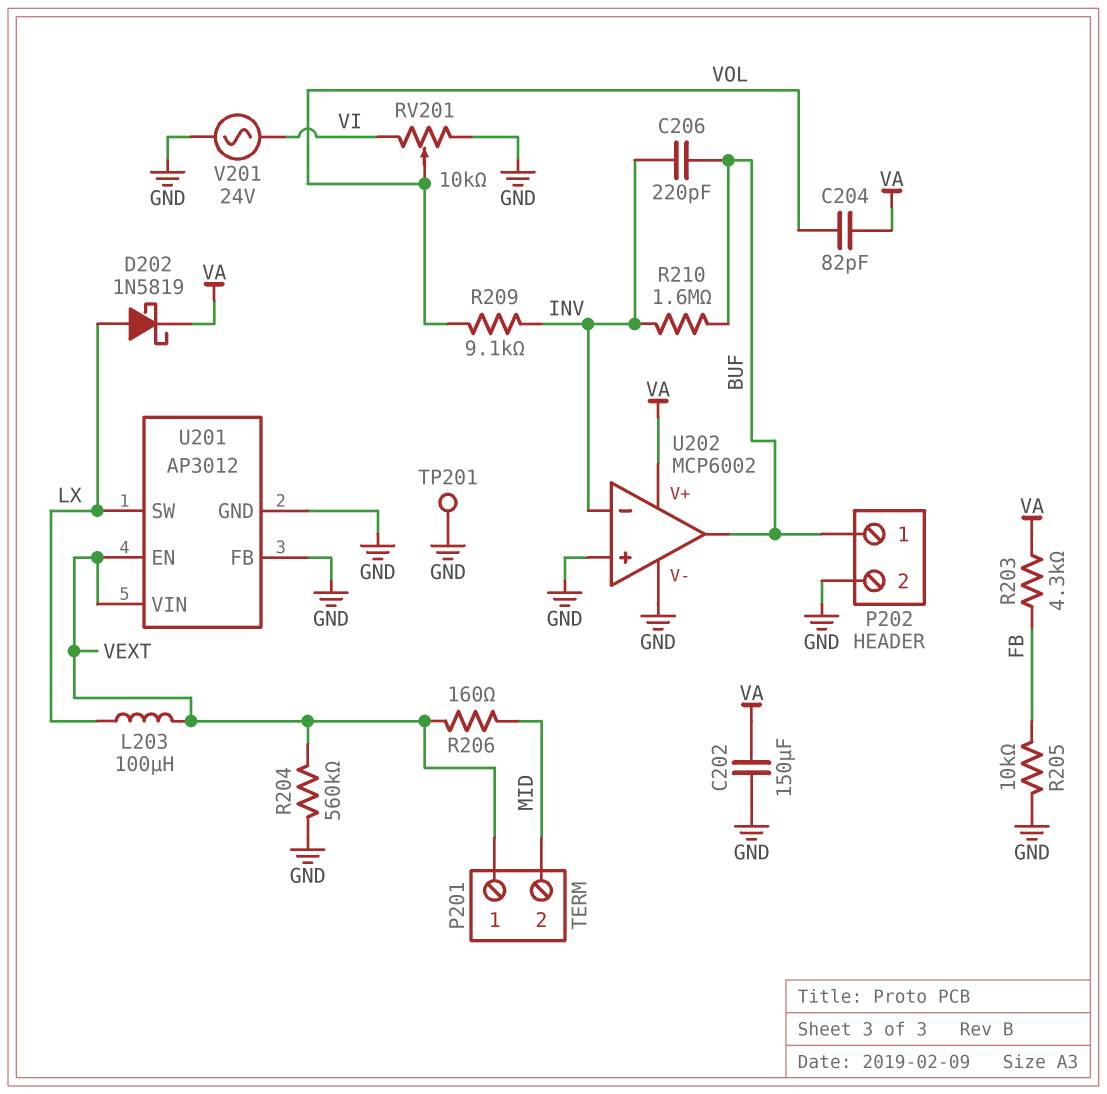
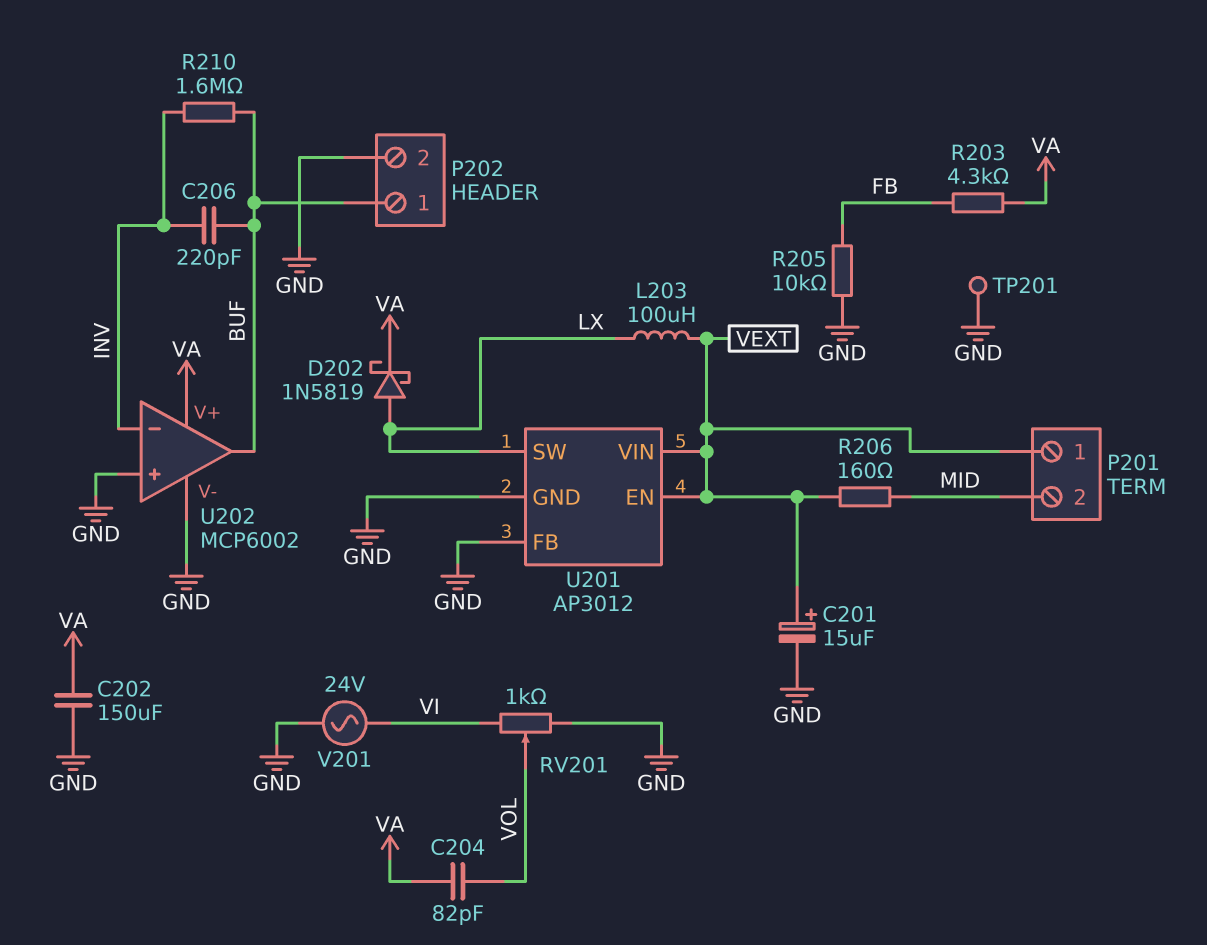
C201: none -> 15uF (plus VEXT, minus GND)
R204: 560k (GND, VEXT) -> none
R209: 9.1k (INV, VOL) -> none
RV201: 10k (GND, VI, wiper VOL) -> 1k (GND, VI, wiper VOL)

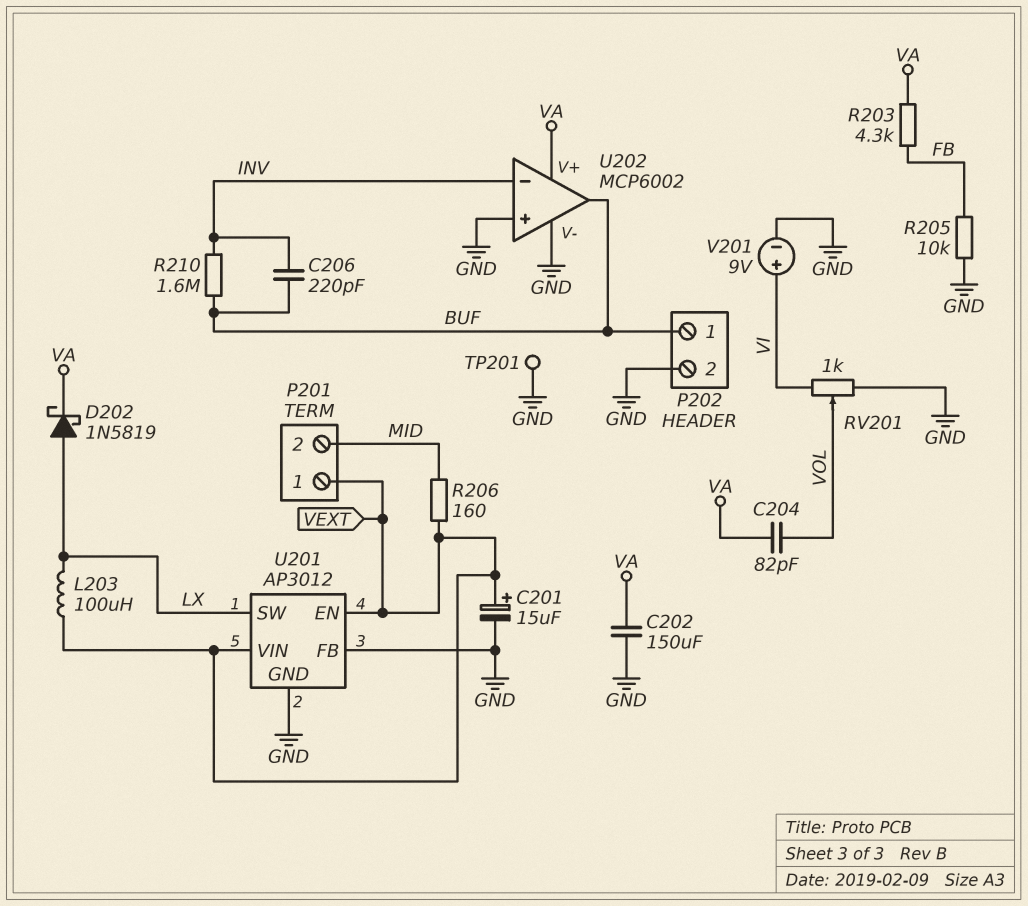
V201: AC 24V (GND, VI) -> 9V (plus VI, minus GND)

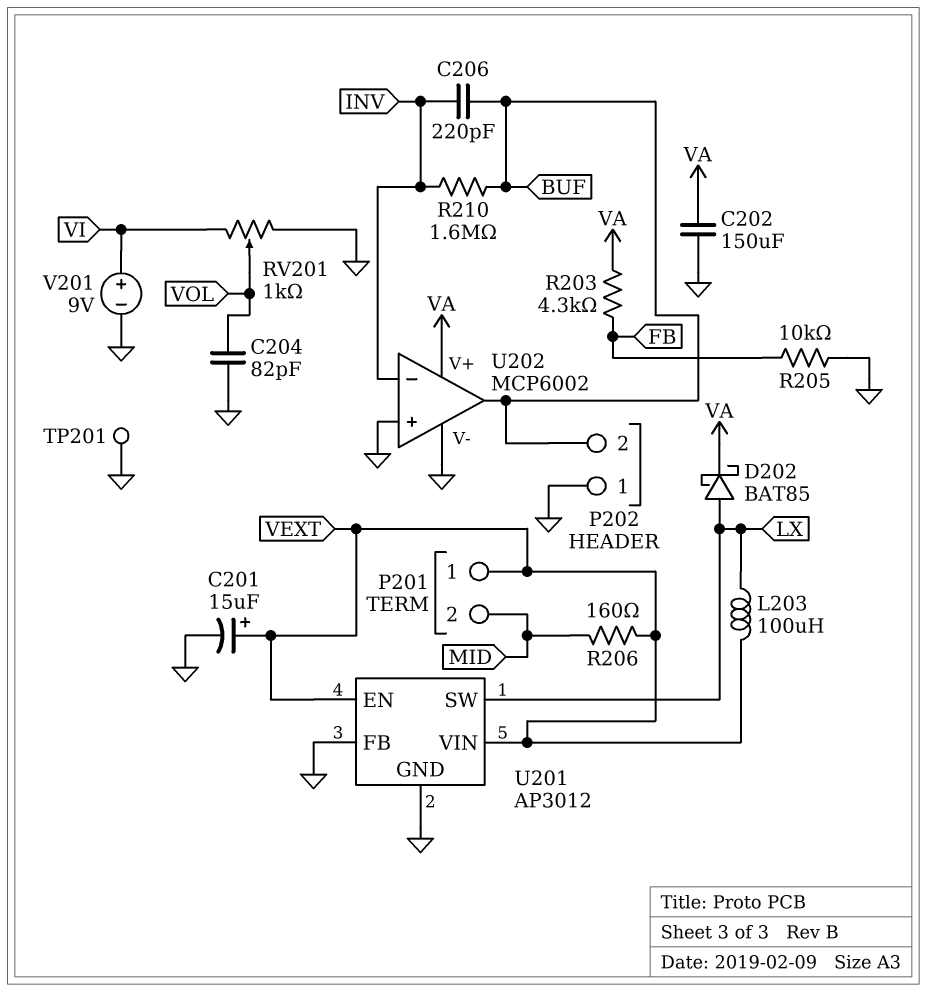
C204: 82pF (VA, VOL) -> 82pF (GND, VOL)
D202: schottky 1N5819 (A LX, K VA) -> schottky BAT85 (A LX, K VA)
P202 pin 1: BUF -> GND
P202 pin 2: GND -> BUF

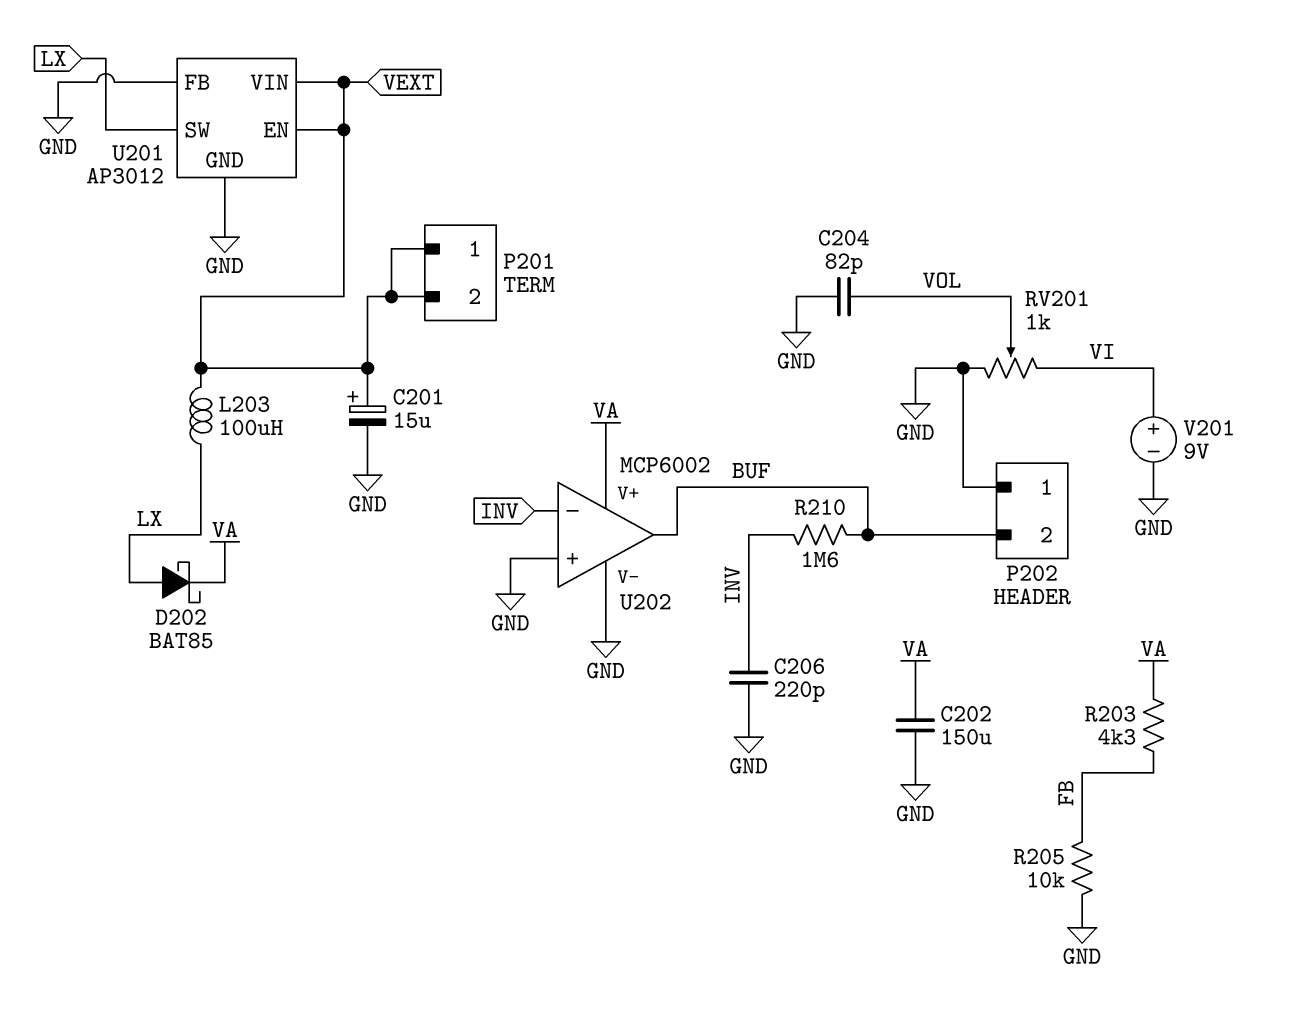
C206: 220pF (BUF, INV) -> 220pF (GND, INV)
P201 pin 2: MID -> VEXT
R206: 160 (MID, VEXT) -> none
TP201: test point (GND) -> none

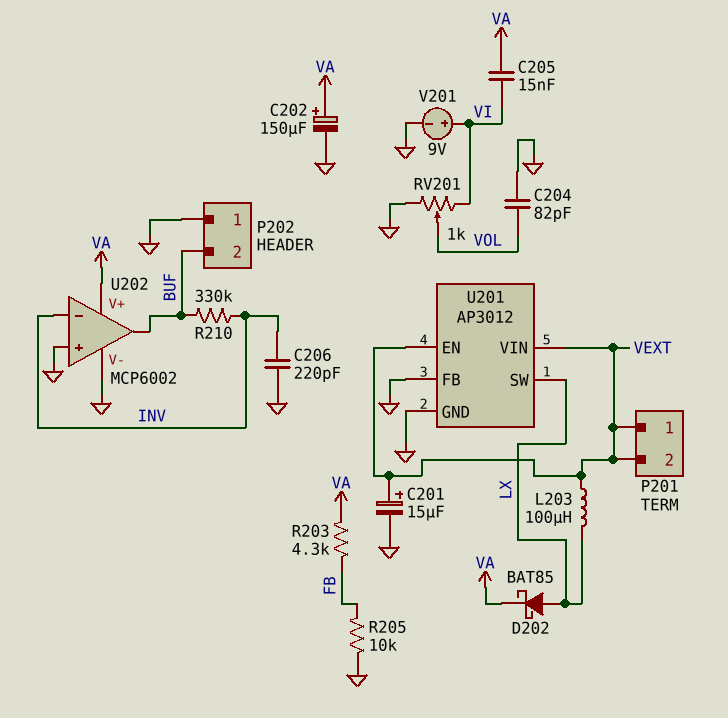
C202: 150uF (GND, VA) -> 150uF (plus VA, minus GND)
C205: none -> 15nF (VA, VI)
R210: 1.6M (BUF, INV) -> 330k (BUF, INV)

